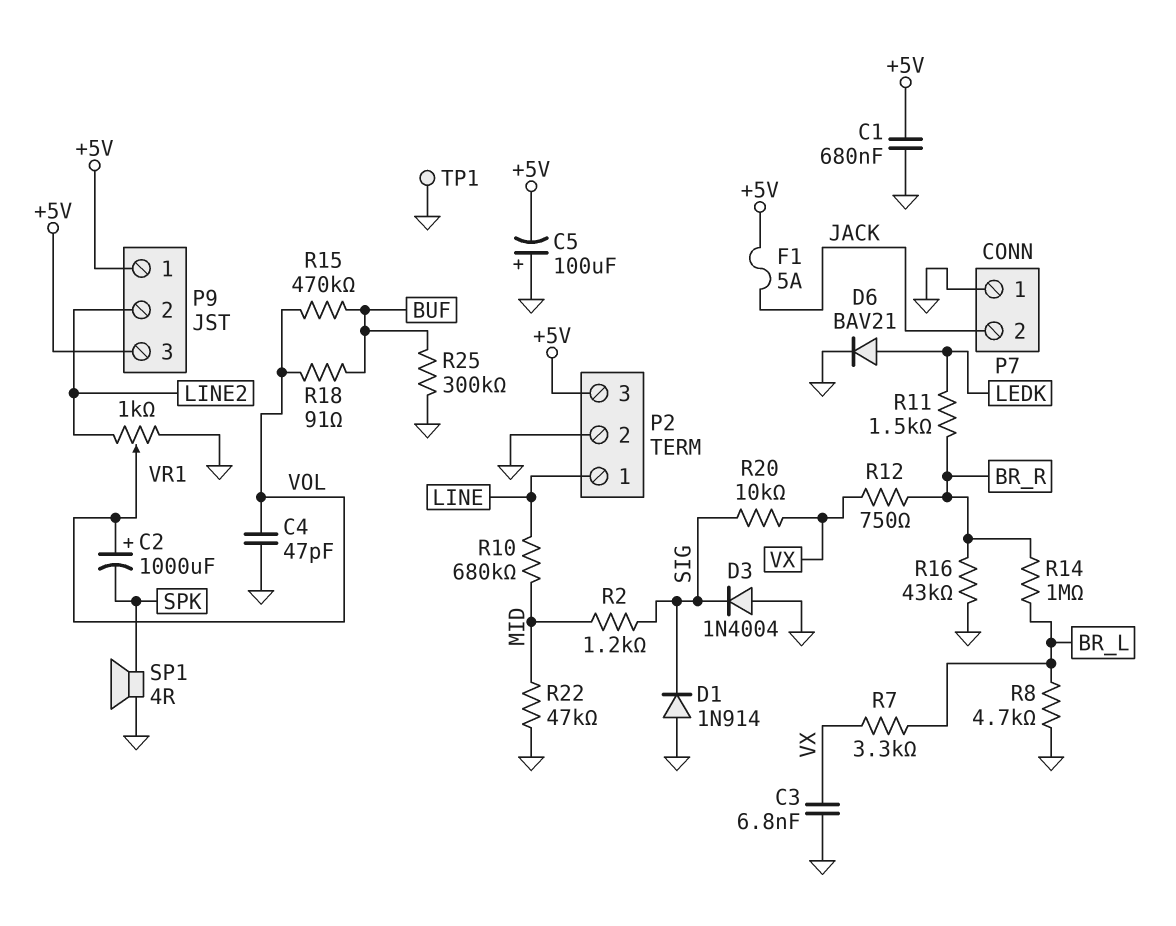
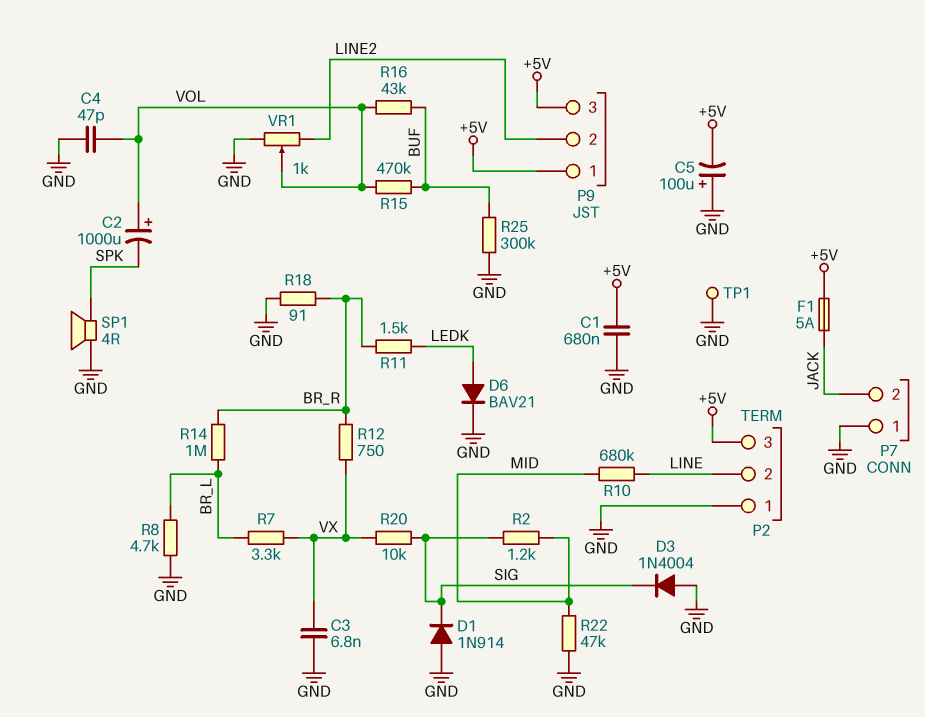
P2 pin 1: LINE -> GND
P2 pin 2: GND -> LINE
R16: 43k (BR_R, GND) -> 43k (BUF, VOL)
R18: 91 (BUF, VOL) -> 91 (BR_R, GND)

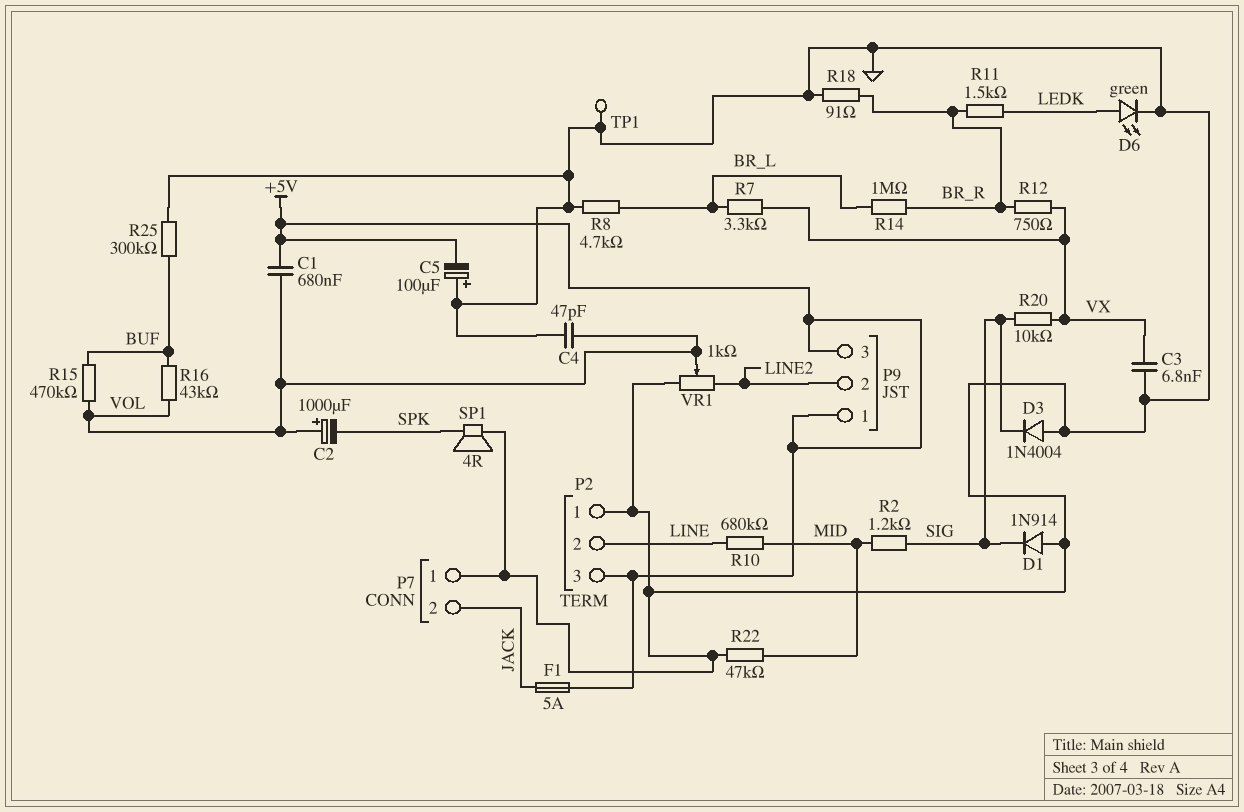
C1: 680nF (+5V, GND) -> 680nF (+5V, VOL)
D6: diode BAV21 (A LEDK, K GND) -> LED green (A LEDK, K GND)

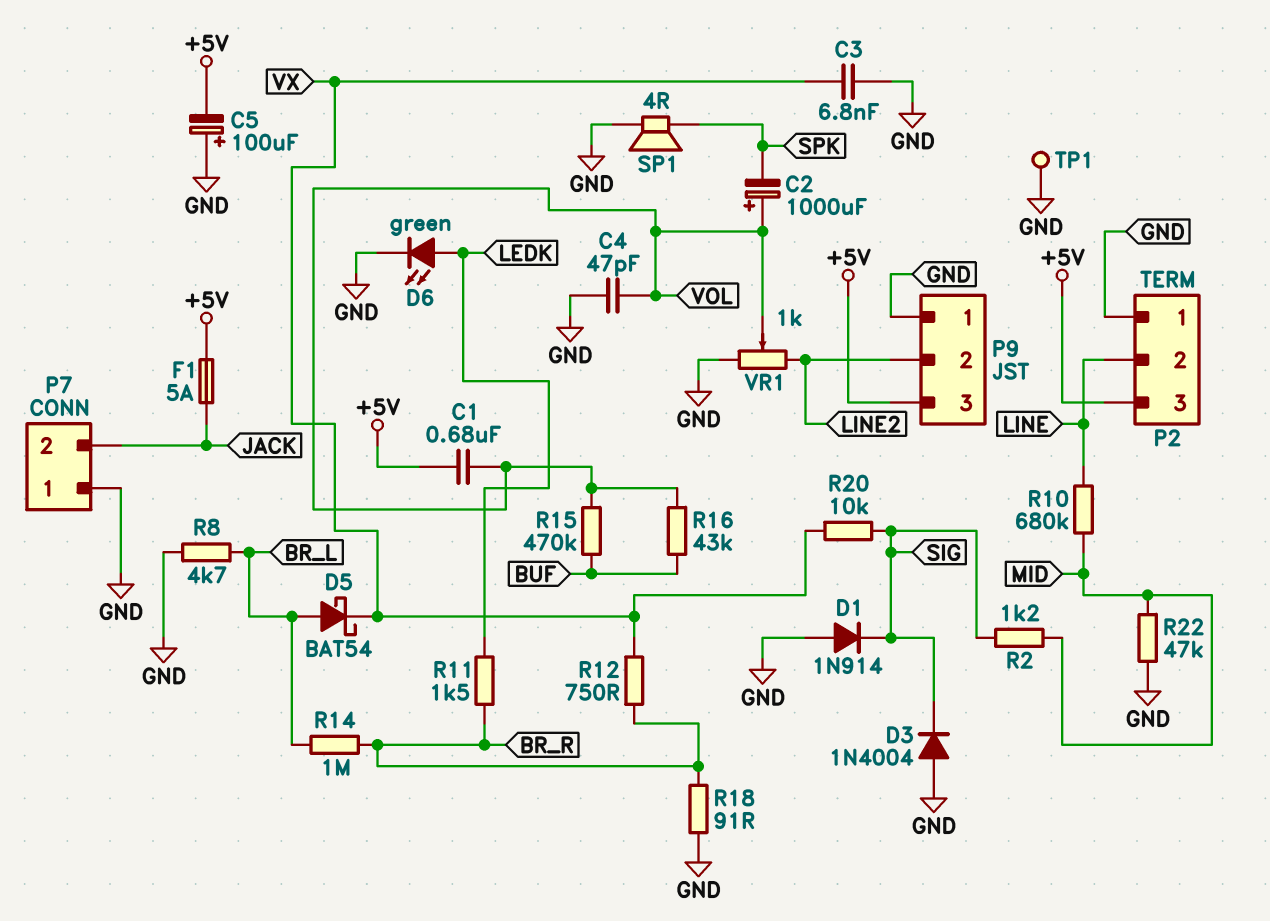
D5: none -> schottky BAT54 (A BR_L, K VX)
P9 pin 1: +5V -> GND
R7: 3.3k (BR_L, VX) -> none
R25: 300k (BUF, GND) -> none

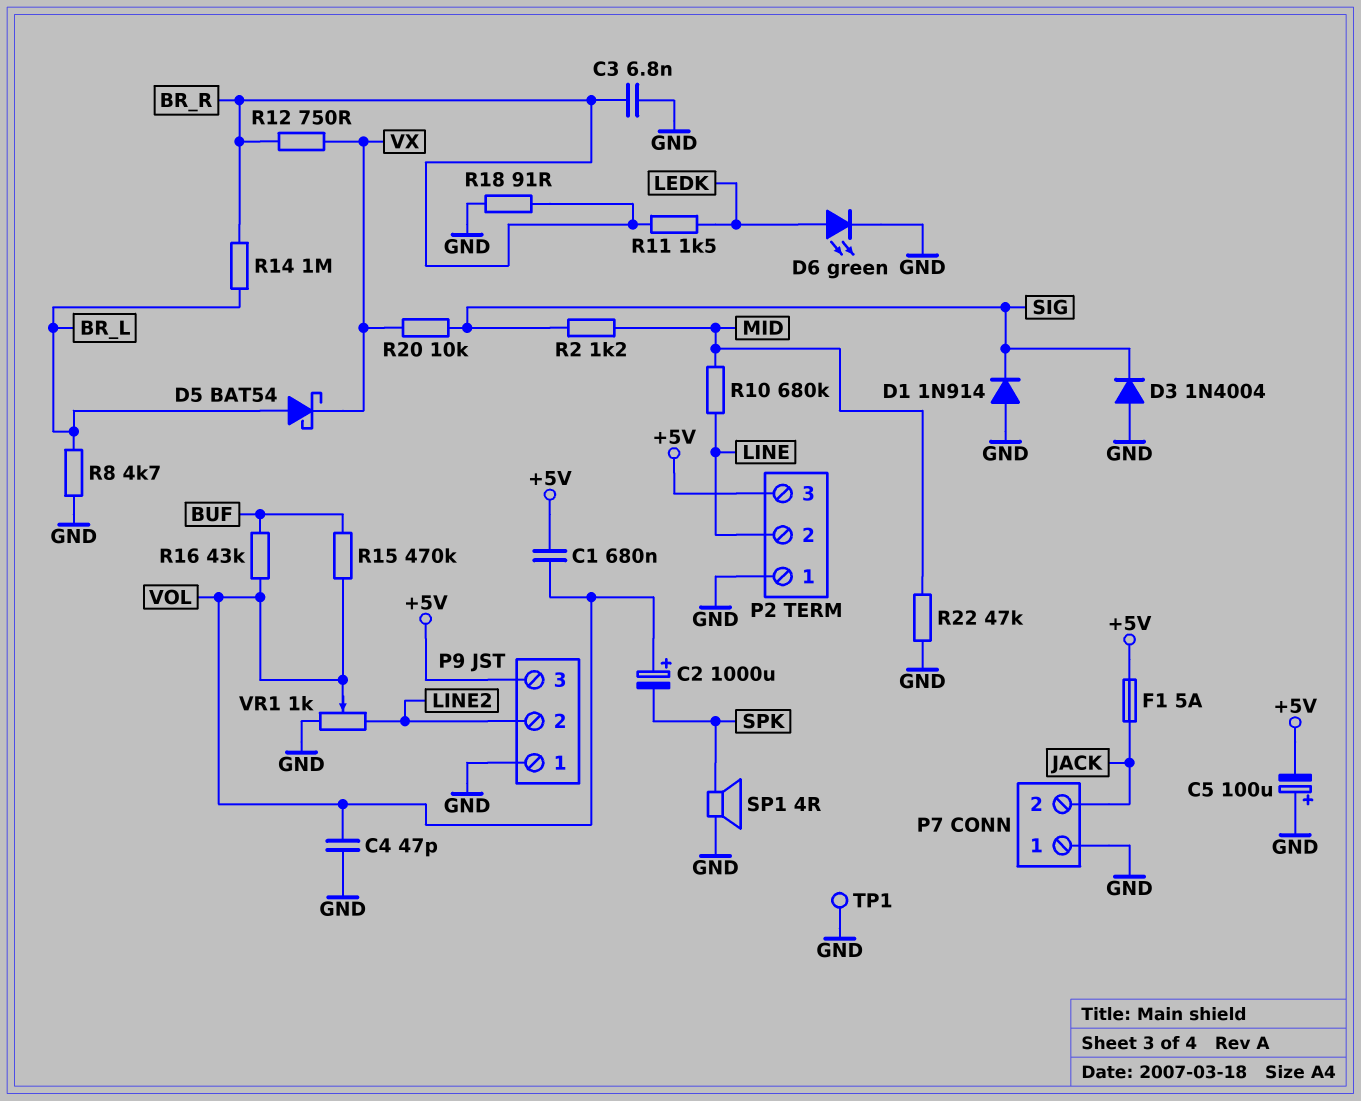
C3: 6.8nF (GND, VX) -> 6.8nF (BR_R, GND)

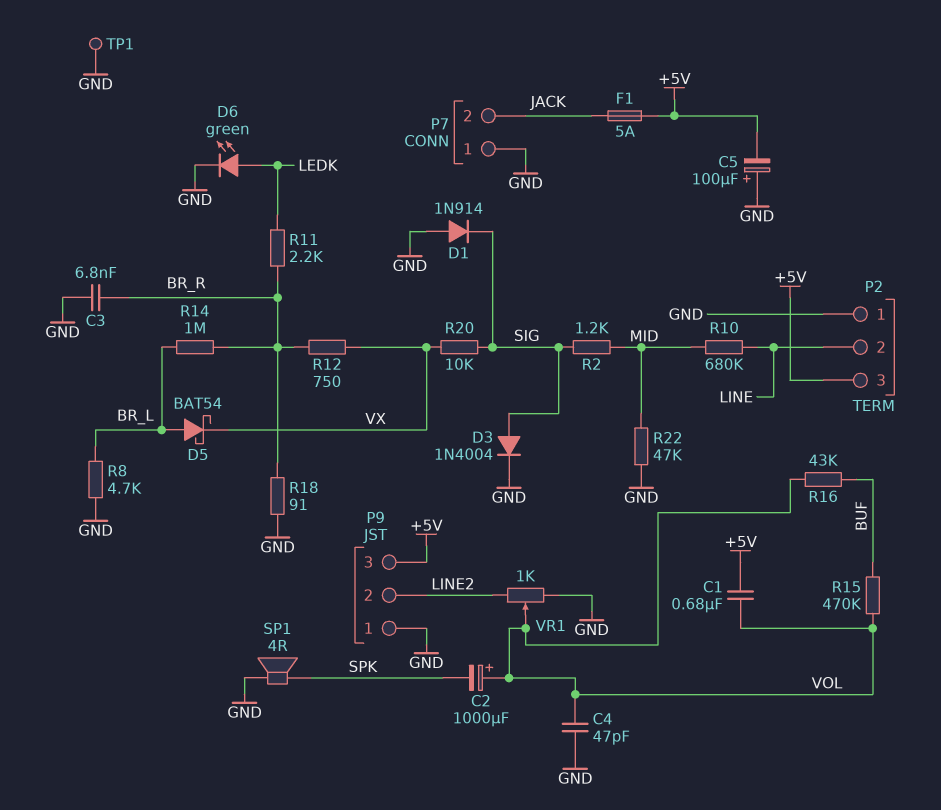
D3: diode 1N4004 (A GND, K SIG) -> diode 1N4004 (A SIG, K GND)
R11: 1.5k (BR_R, LEDK) -> 2.2k (BR_R, LEDK)

